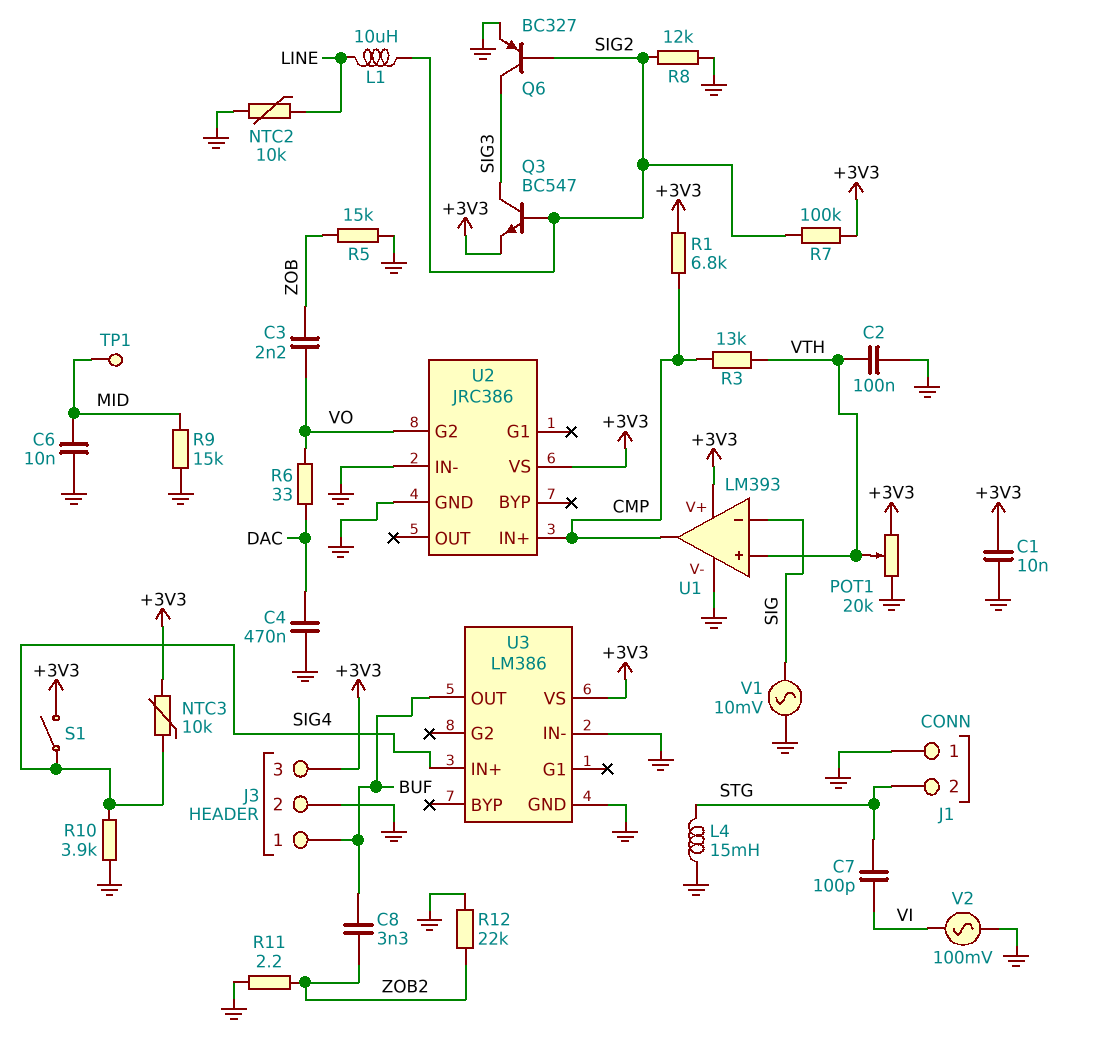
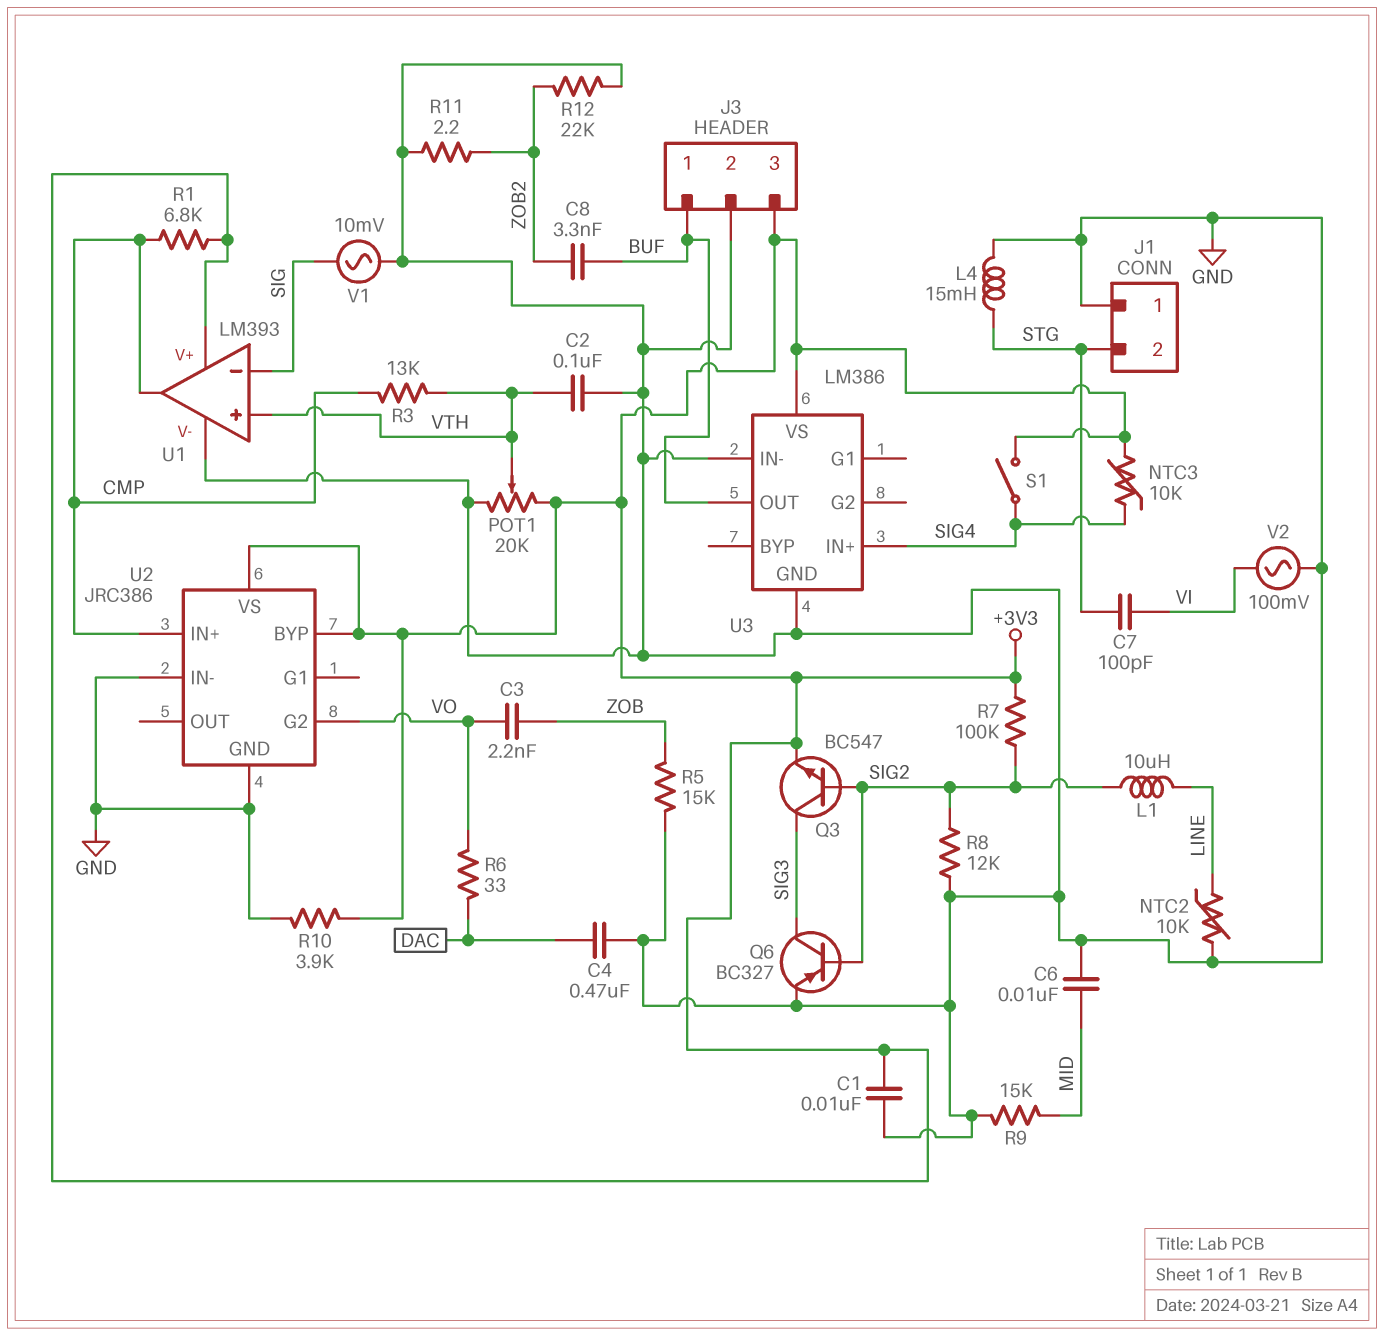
R10: 3.9k (GND, SIG4) -> 3.9k (+3V3, GND)
TP1: test point (MID) -> none
U2 pin BYP: none -> +3V3

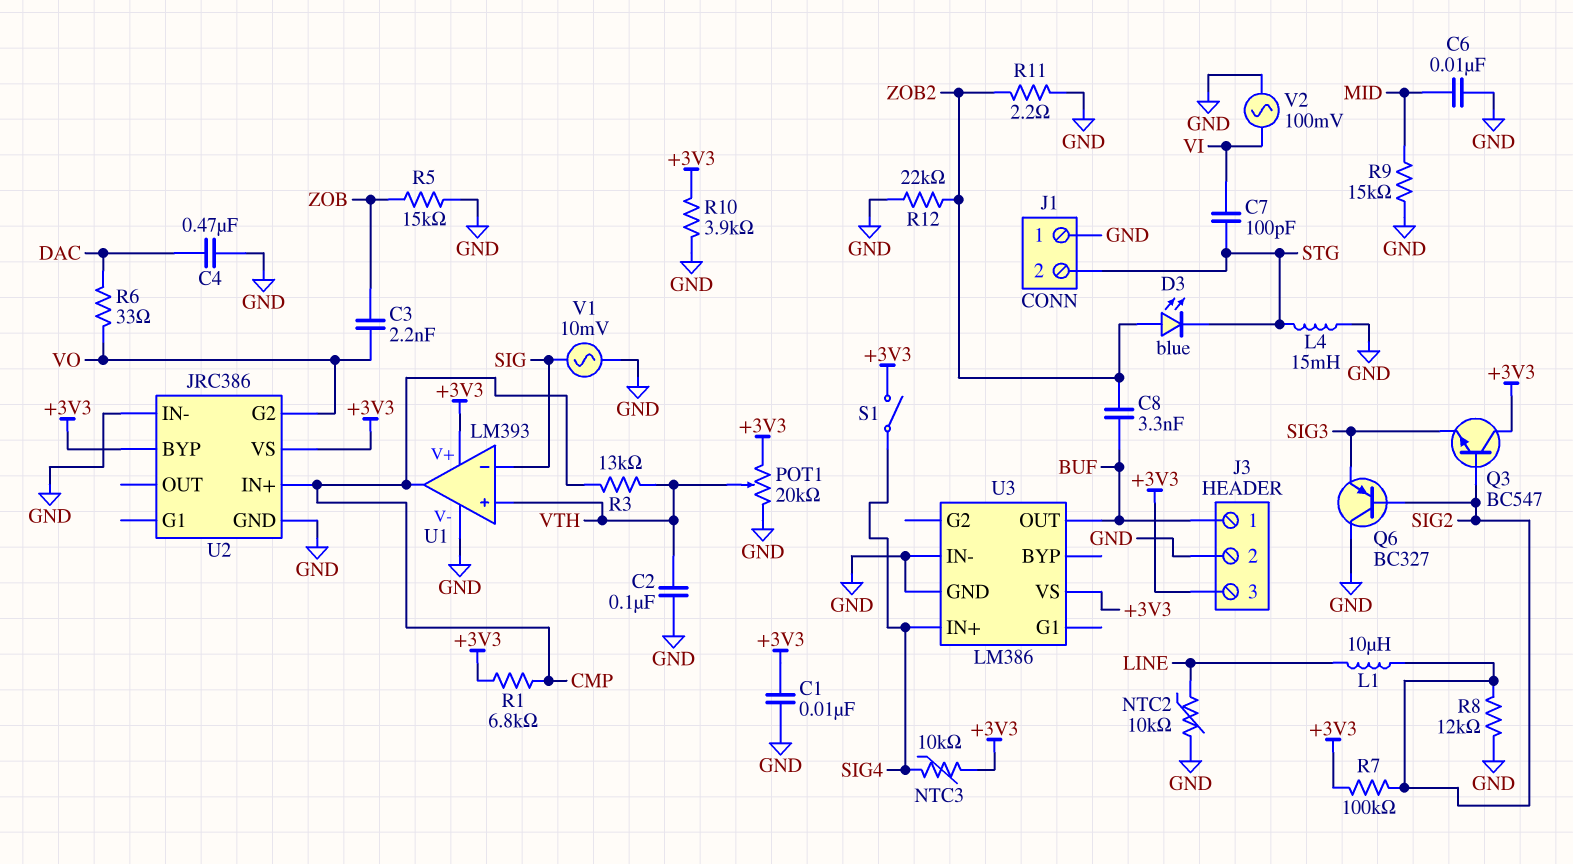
D3: none -> LED blue (A ZOB2, K STG)
Q3: NPN BC547 (B SIG2, C SIG3, E +3V3) -> NPN BC547 (B SIG2, C +3V3, E SIG3)
Q6: PNP BC327 (B SIG2, C SIG3, E GND) -> PNP BC327 (B SIG2, C GND, E SIG3)

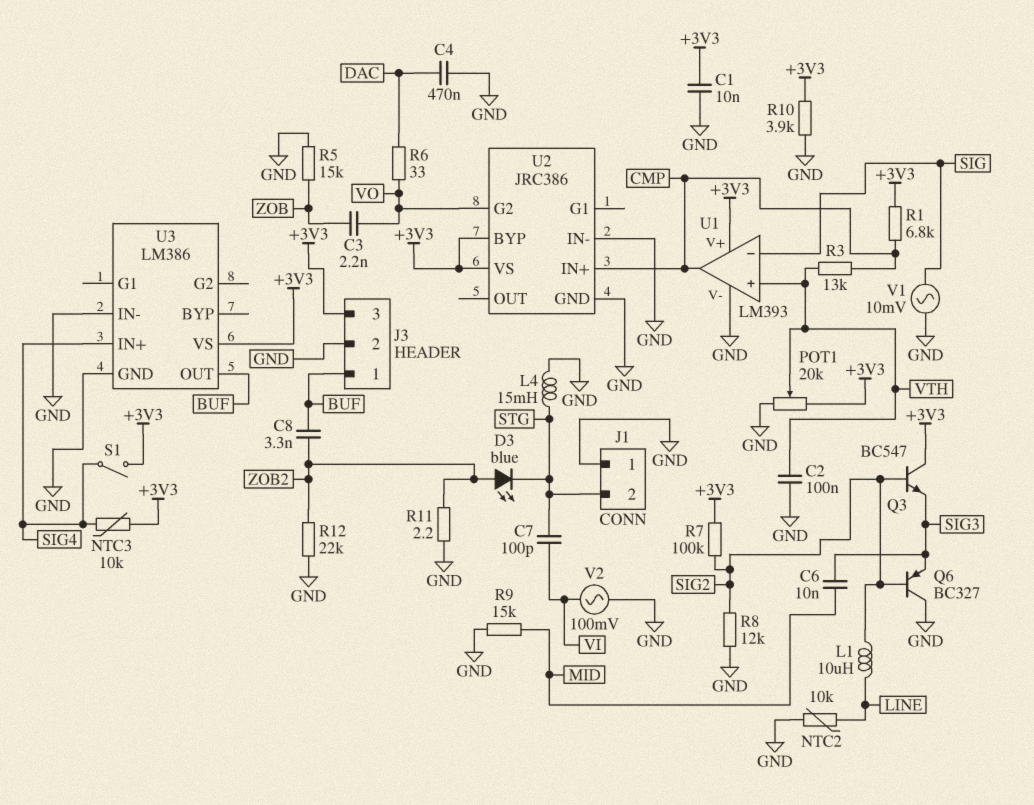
C6: 10nF (GND, MID) -> 10nF (MID, SIG3)

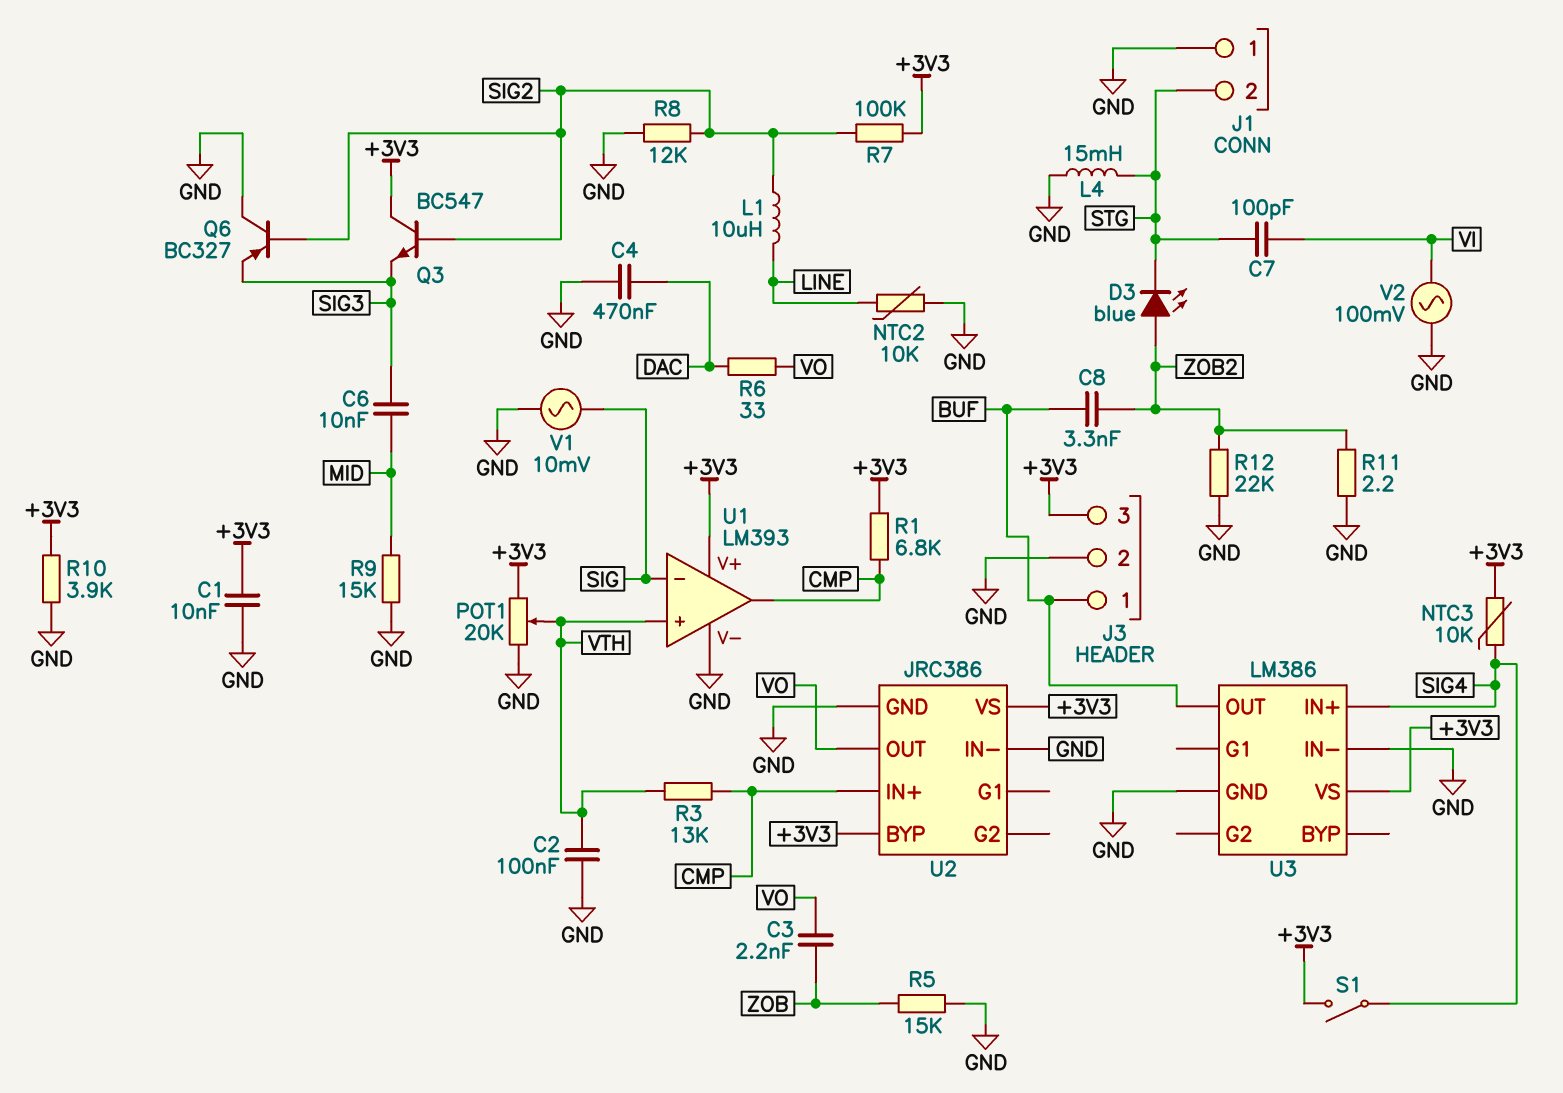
U2 pin G2: VO -> none
U2 pin OUT: none -> VO

